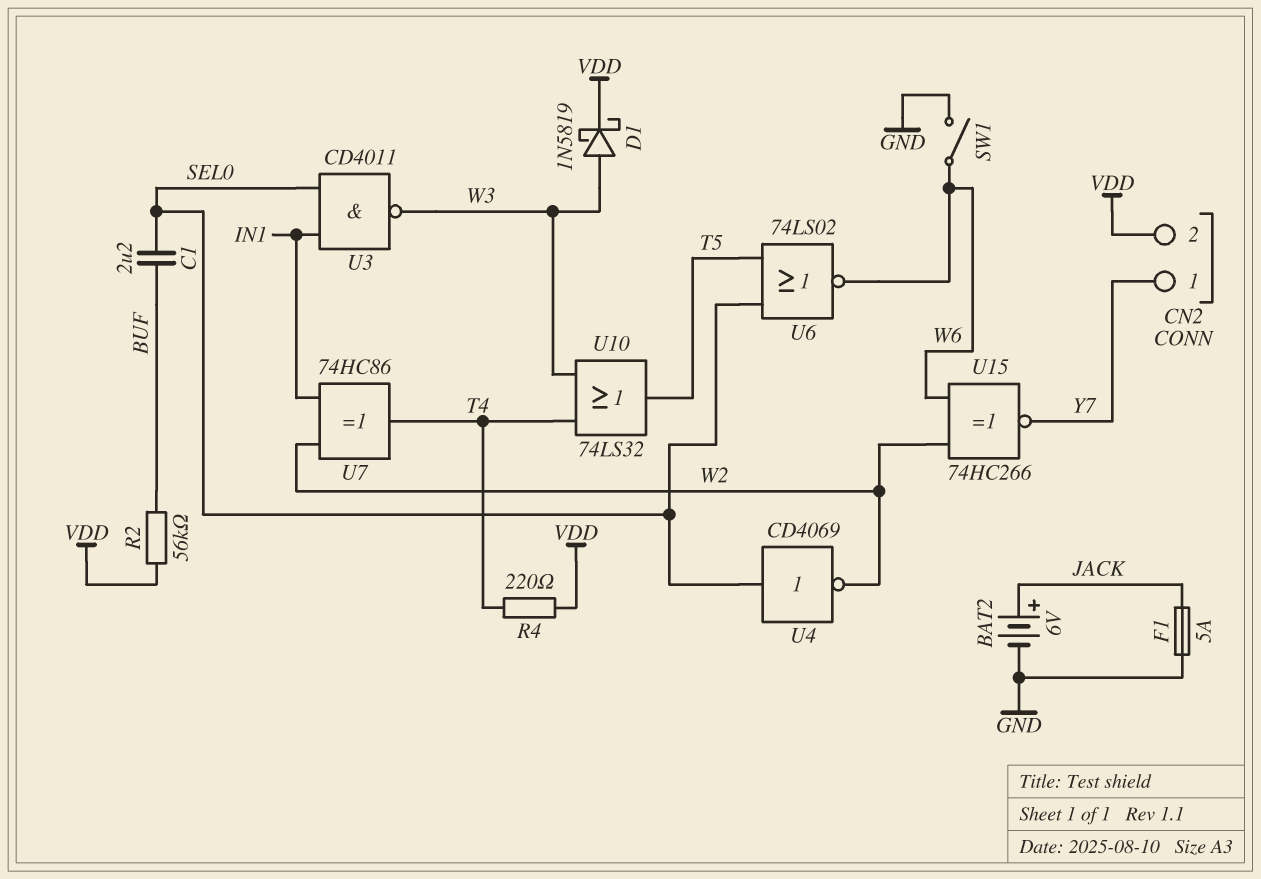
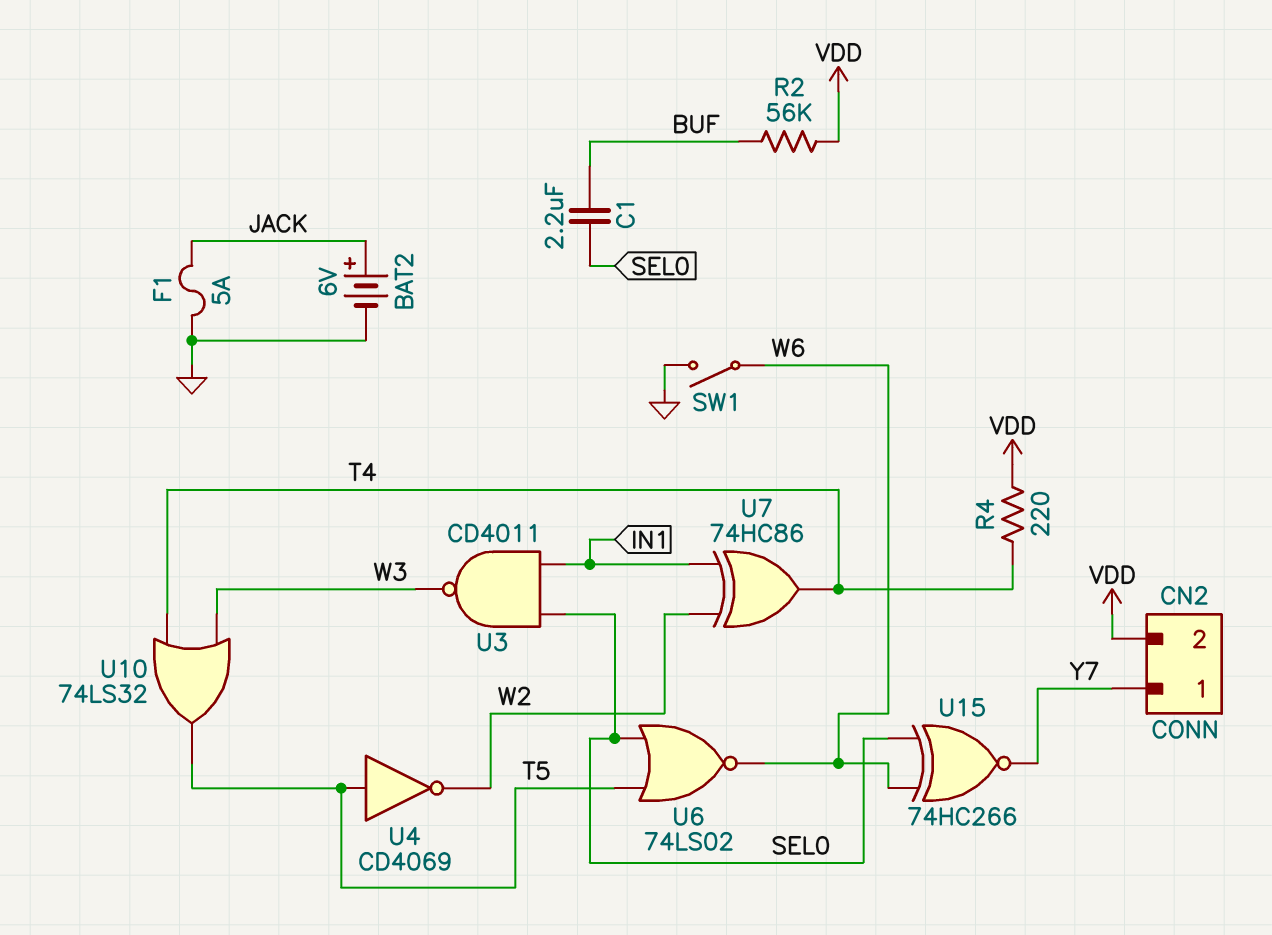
D1: schottky 1N5819 (A W3, K VDD) -> none
U4: NOT CD4069 (in SEL0, out W2) -> NOT CD4069 (in T5, out W2)
U15: XNOR 74HC266 (in W2, in W6, out Y7) -> XNOR 74HC266 (in SEL0, in W6, out Y7)

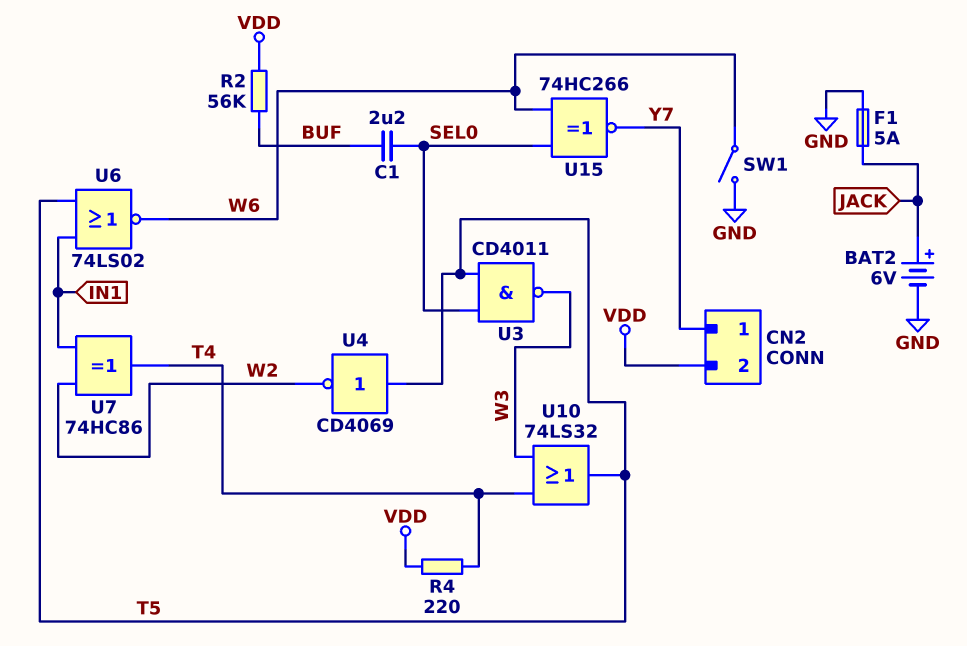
U3: NAND CD4011 (in IN1, in SEL0, out W3) -> NAND CD4011 (in SEL0, in T5, out W3)
U6: NOR 74LS02 (in SEL0, in T5, out W6) -> NOR 74LS02 (in IN1, in T5, out W6)

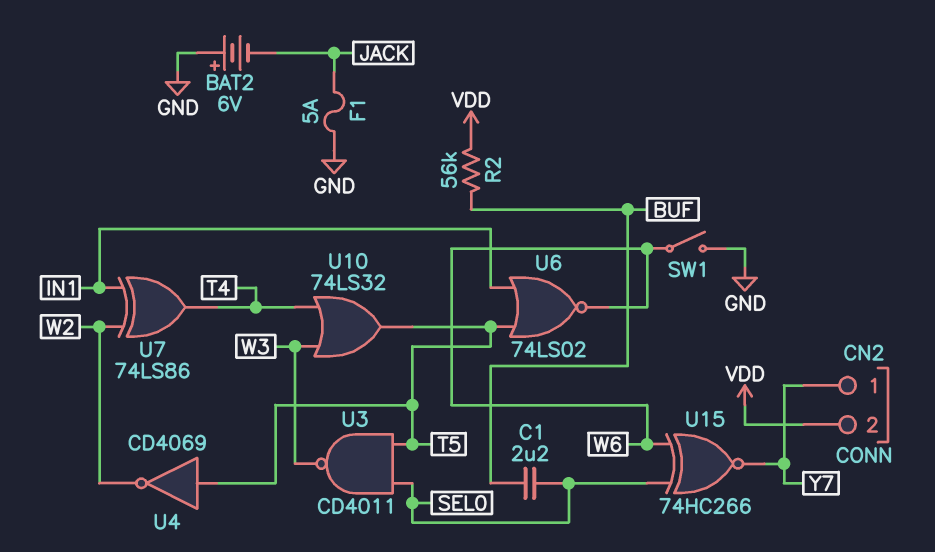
BAT2: 6V (plus JACK, minus GND) -> 6V (plus GND, minus JACK)
R4: 220 (T4, VDD) -> none
U7: XOR 74HC86 (in IN1, in W2, out T4) -> XOR 74LS86 (in IN1, in W2, out T4)

